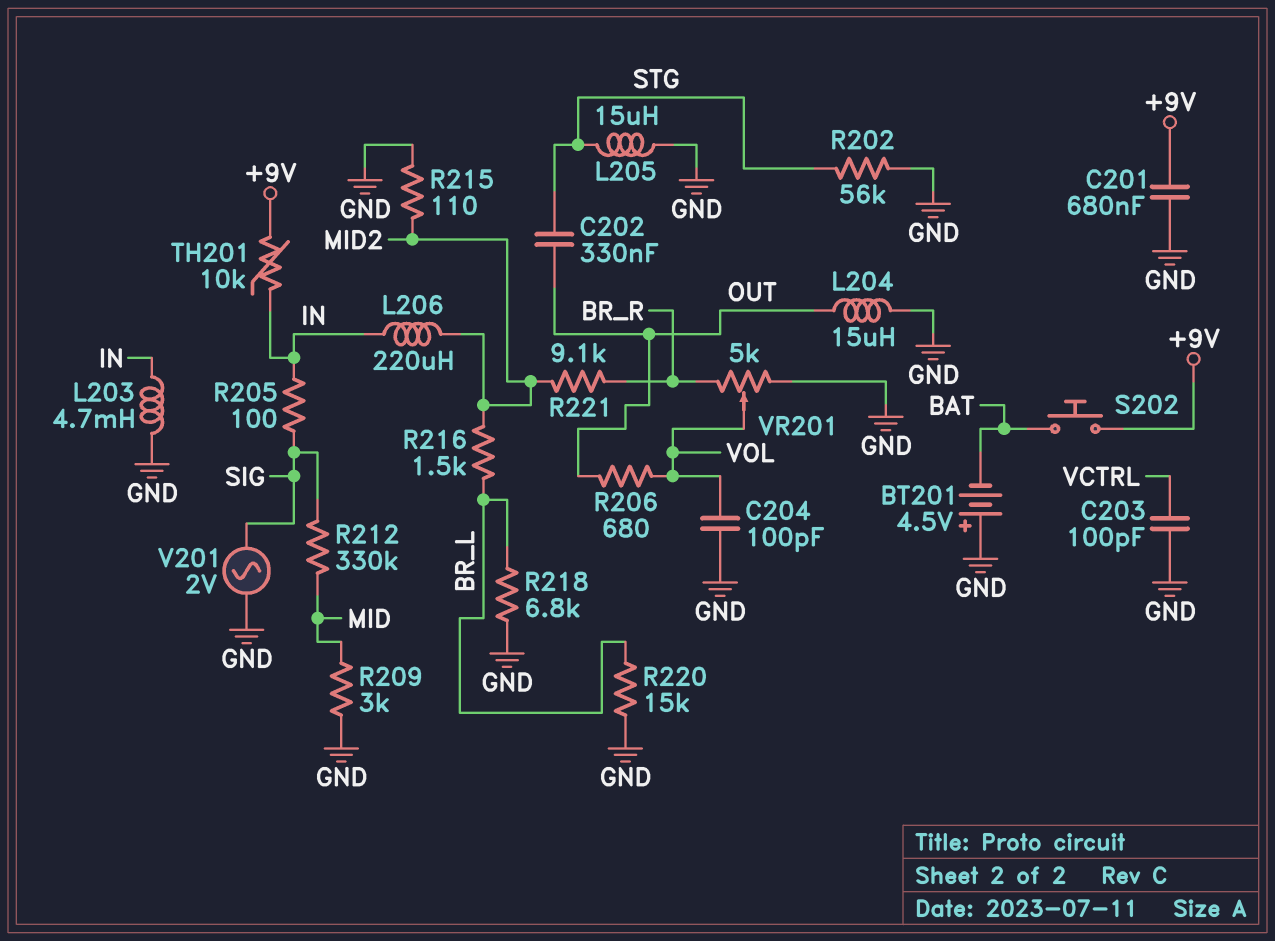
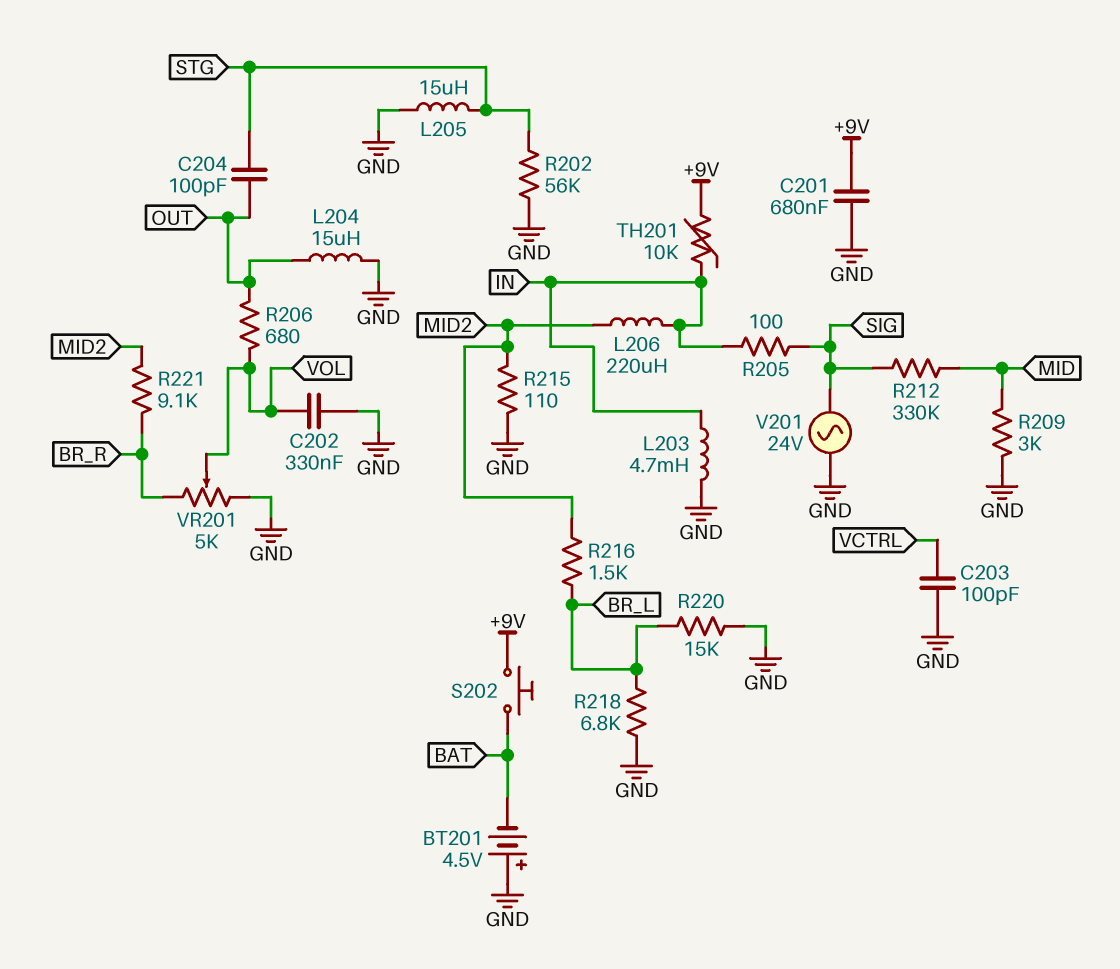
C202: 330nF (OUT, STG) -> 330nF (GND, VOL)
C204: 100pF (GND, VOL) -> 100pF (OUT, STG)
V201: AC 2V (GND, SIG) -> AC 24V (GND, SIG)

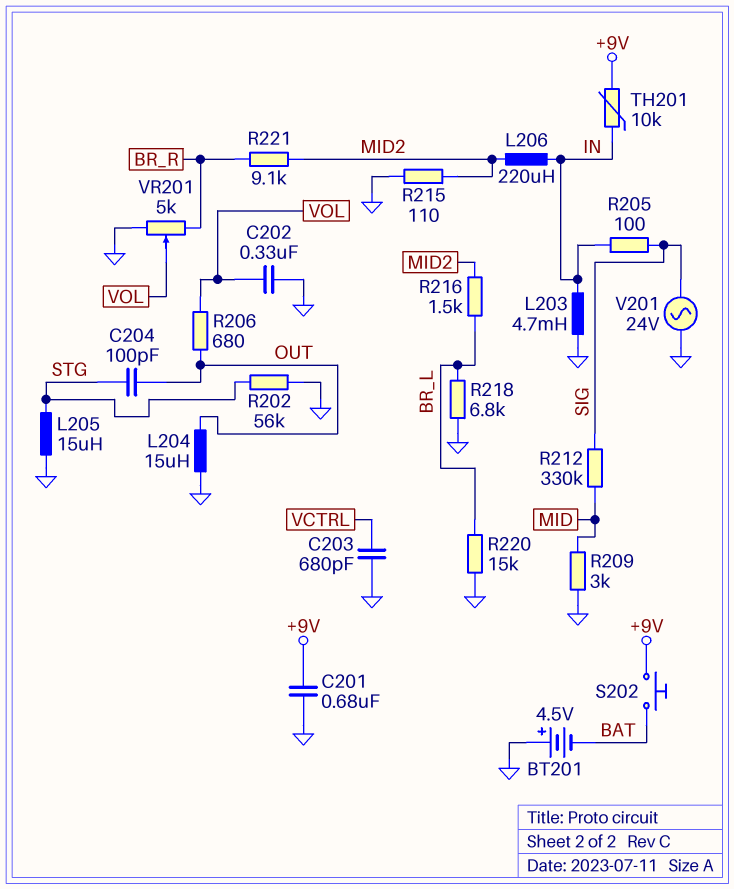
C203: 100pF (GND, VCTRL) -> 680pF (GND, VCTRL)

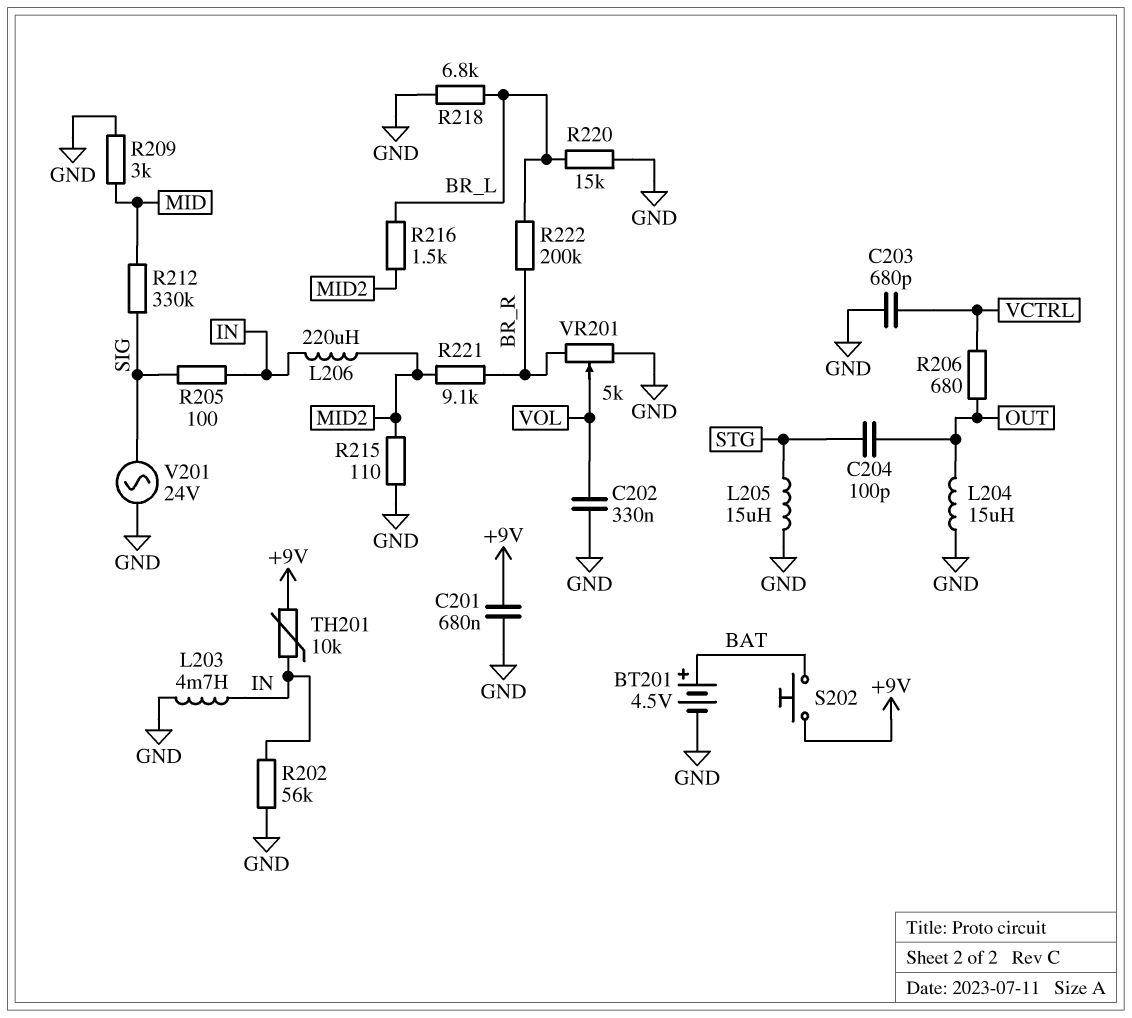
BT201: 4.5V (plus GND, minus BAT) -> 4.5V (plus BAT, minus GND)
R202: 56k (GND, STG) -> 56k (GND, IN)
R206: 680 (OUT, VOL) -> 680 (OUT, VCTRL)
R222: none -> 200k (BR_L, BR_R)

